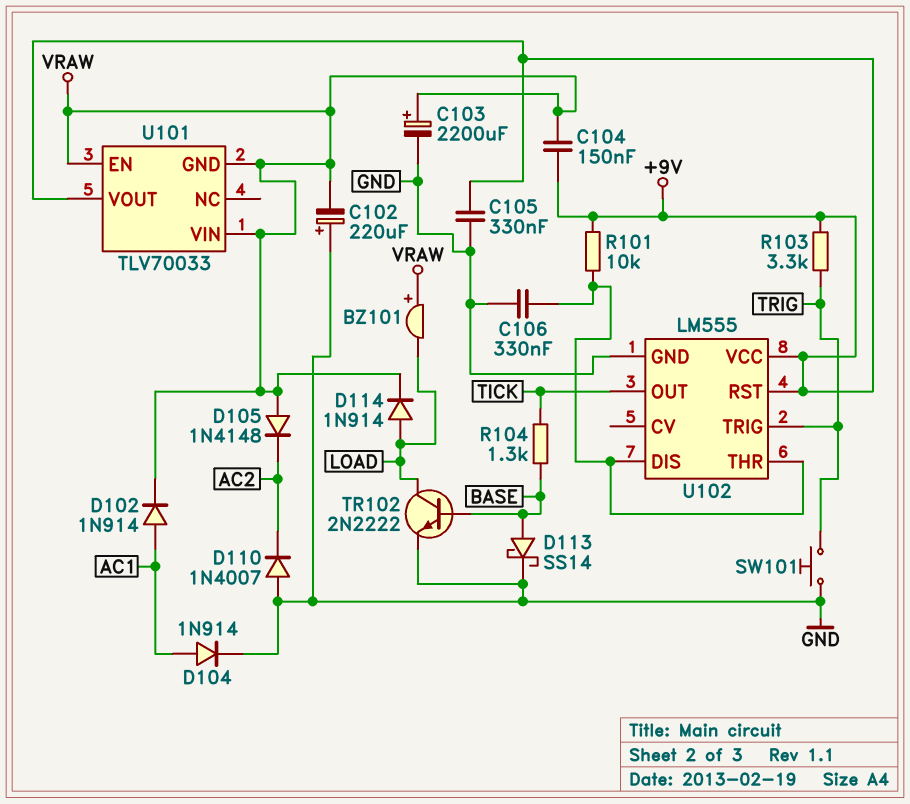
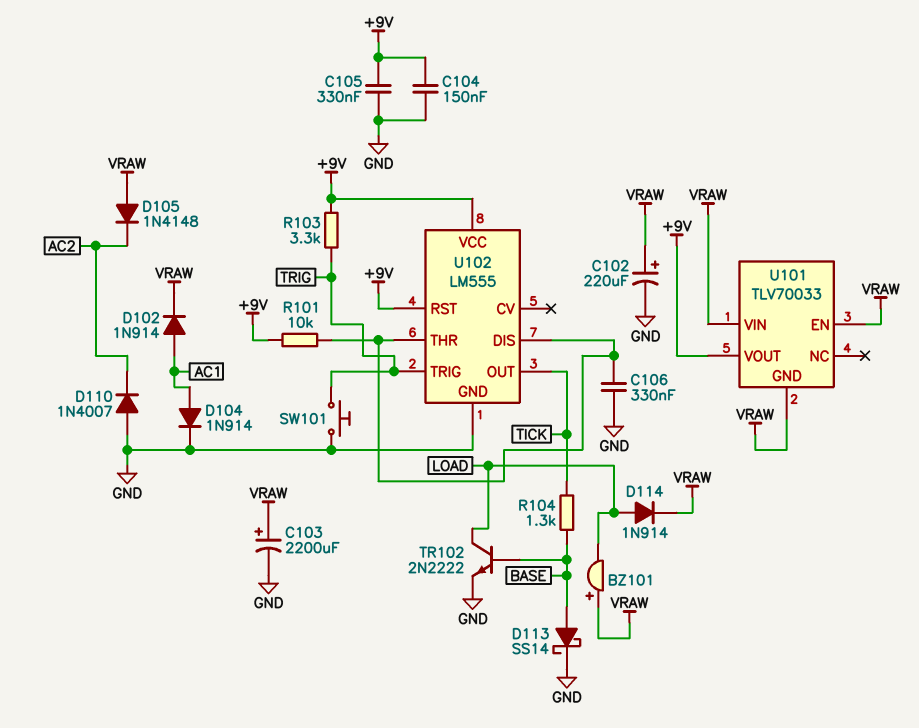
C102: 220uF (plus GND, minus VRAW) -> 220uF (plus VRAW, minus GND)
C104: 150nF (+9V, VRAW) -> 150nF (+9V, GND)

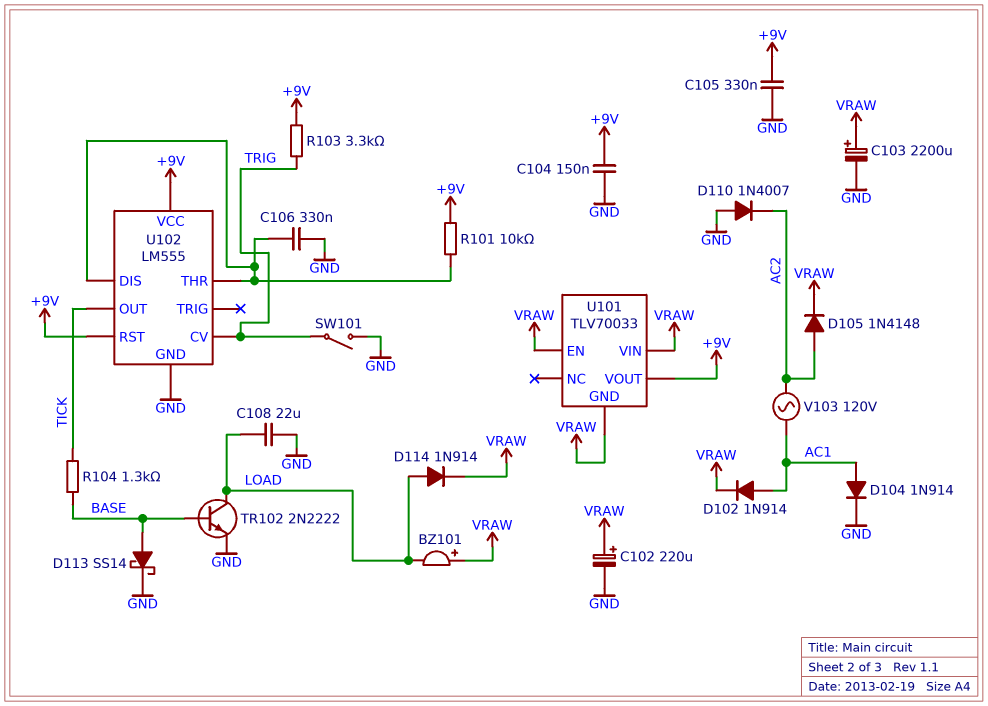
C108: none -> 22uF (GND, LOAD)
D105: diode 1N4148 (A VRAW, K AC2) -> diode 1N4148 (A AC2, K VRAW)
SW101: button (GND, TRIG) -> switch (GND, TRIG)
U102 pin CV: none -> TRIG
U102 pin TRIG: TRIG -> none
V103: none -> AC 120V (AC1, AC2)

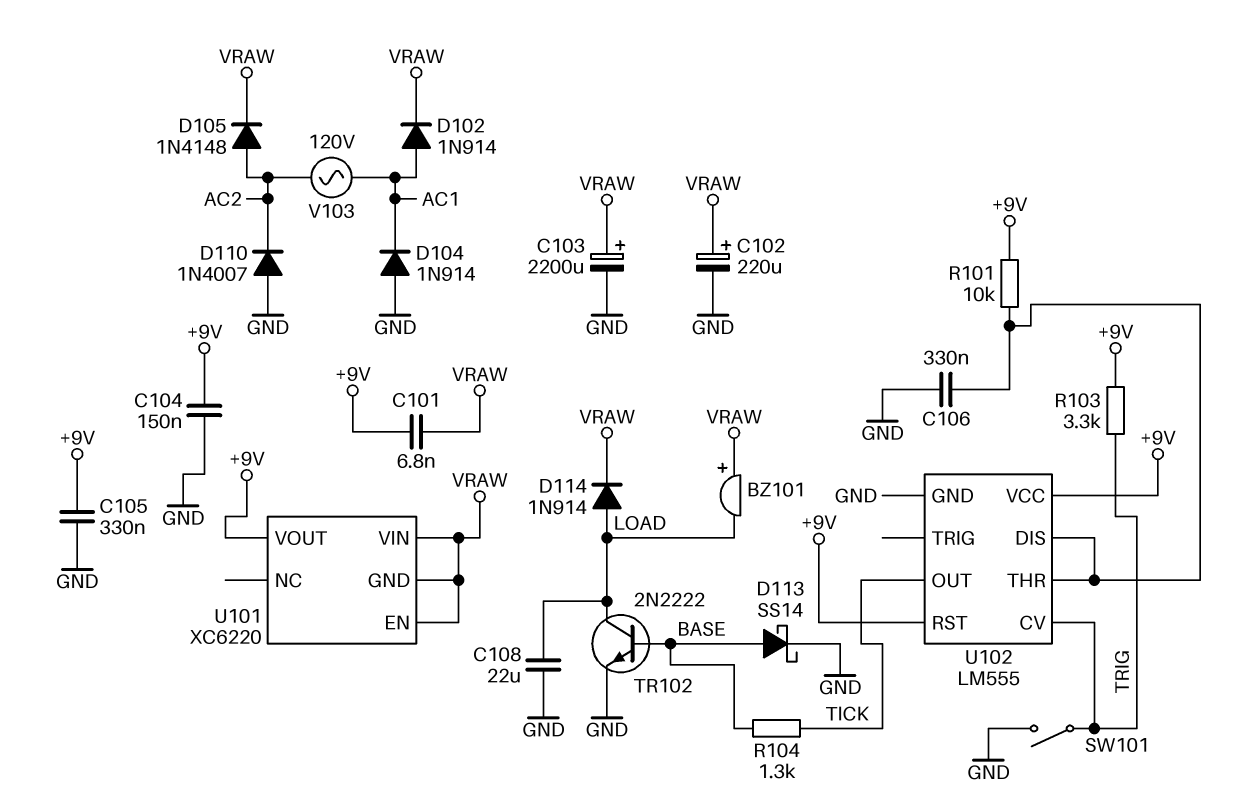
C101: none -> 6.8nF (+9V, VRAW)
D104: diode 1N914 (A AC1, K GND) -> diode 1N914 (A GND, K AC1)
U101: TLV70033 -> XC6220

